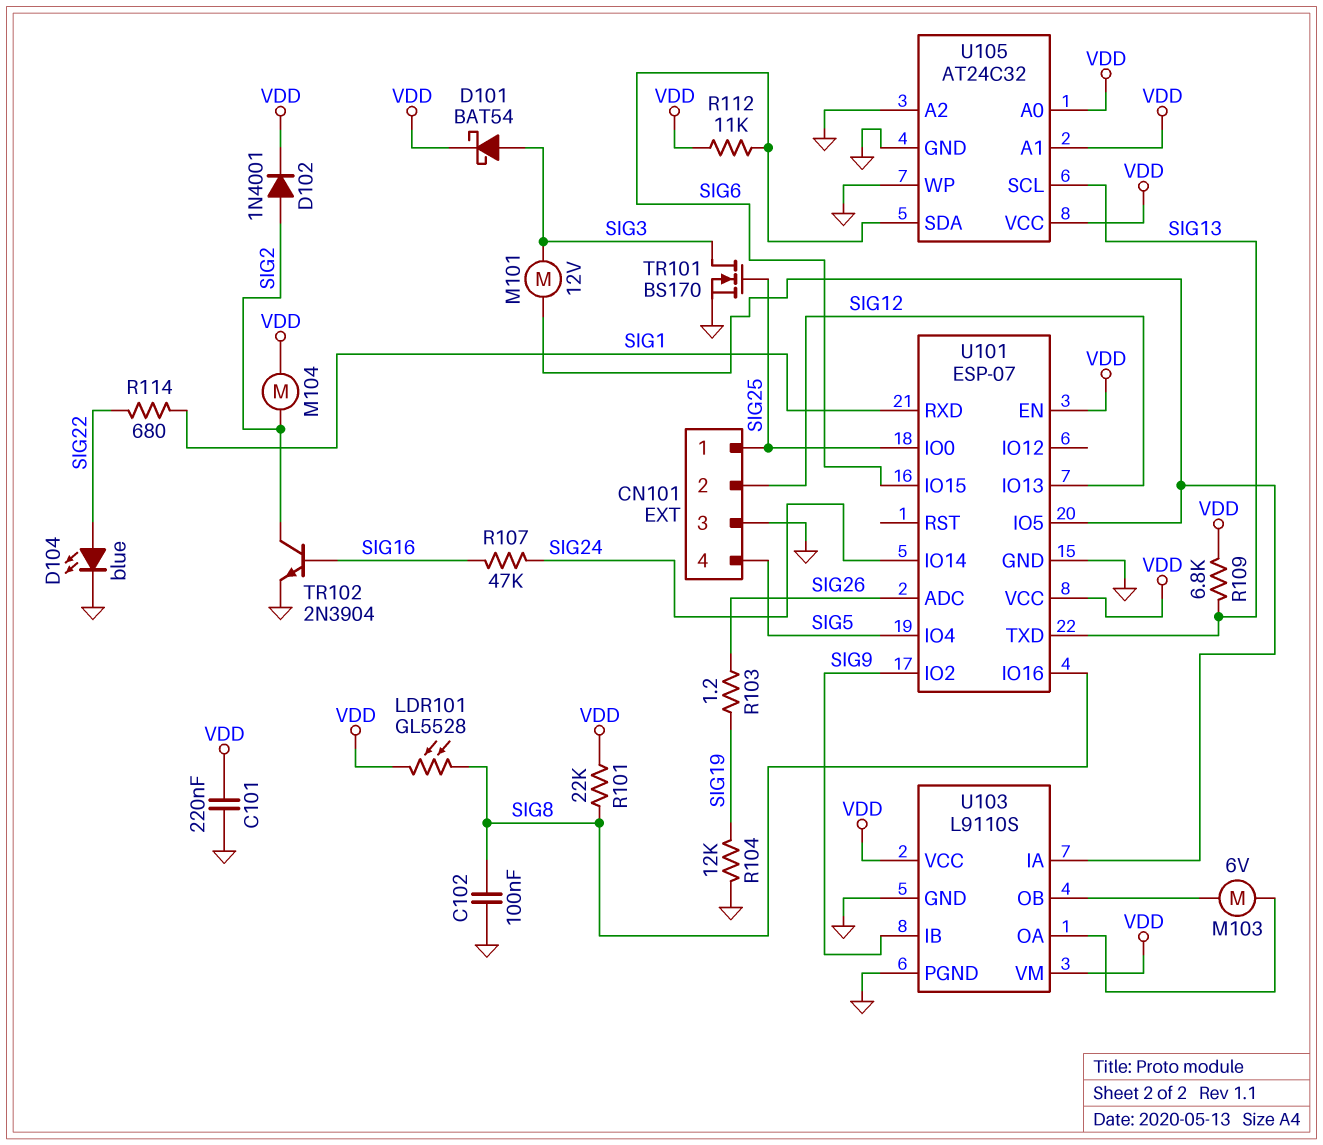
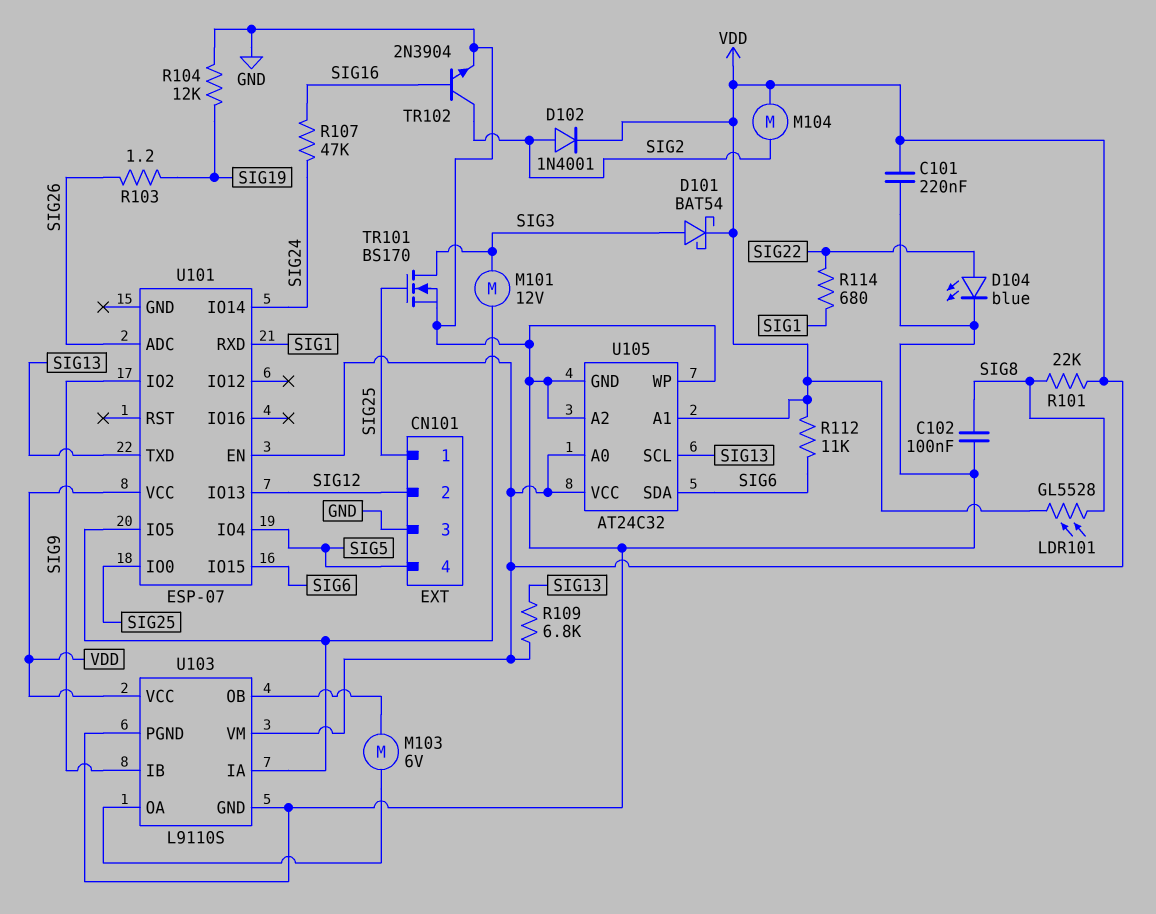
U101 pin GND: GND -> none
U101 pin IO16: SIG8 -> none

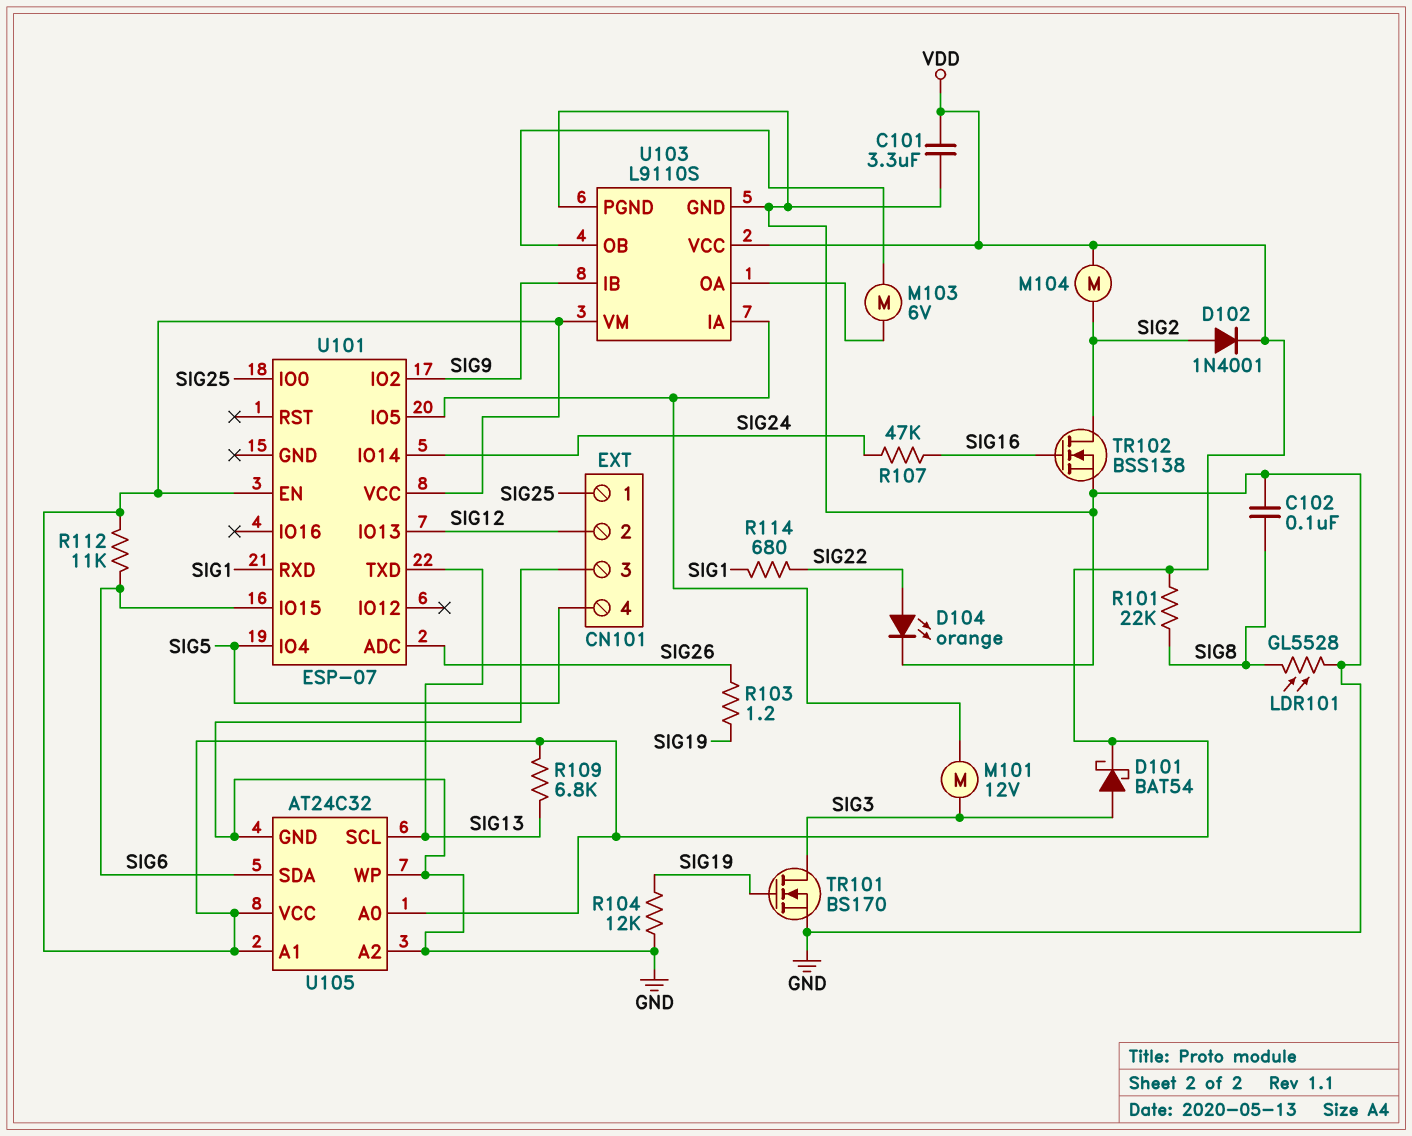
C101: 220nF (GND, VDD) -> 3.3uF (GND, VDD)
D104: LED blue (A SIG22, K GND) -> LED orange (A SIG22, K GND)
LDR101: GL5528 (SIG8, VDD) -> GL5528 (GND, SIG8)
TR101: NMOS BS170 (G SIG25, D SIG3, S GND) -> NMOS BS170 (G SIG19, D SIG3, S GND)
TR102: NPN 2N3904 (B SIG16, C SIG2, E GND) -> NMOS BSS138 (G SIG16, D SIG2, S GND)

